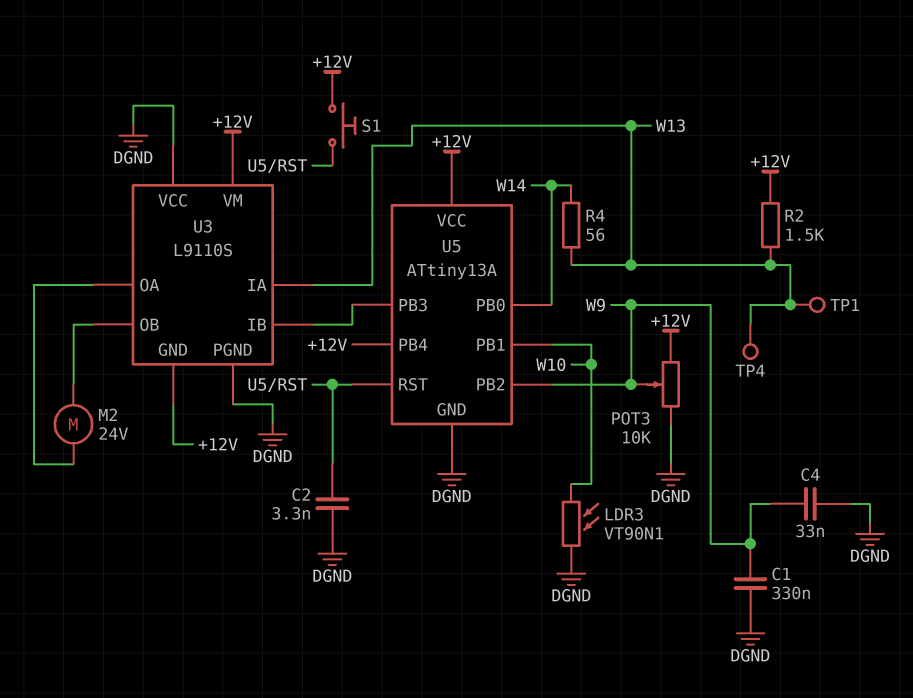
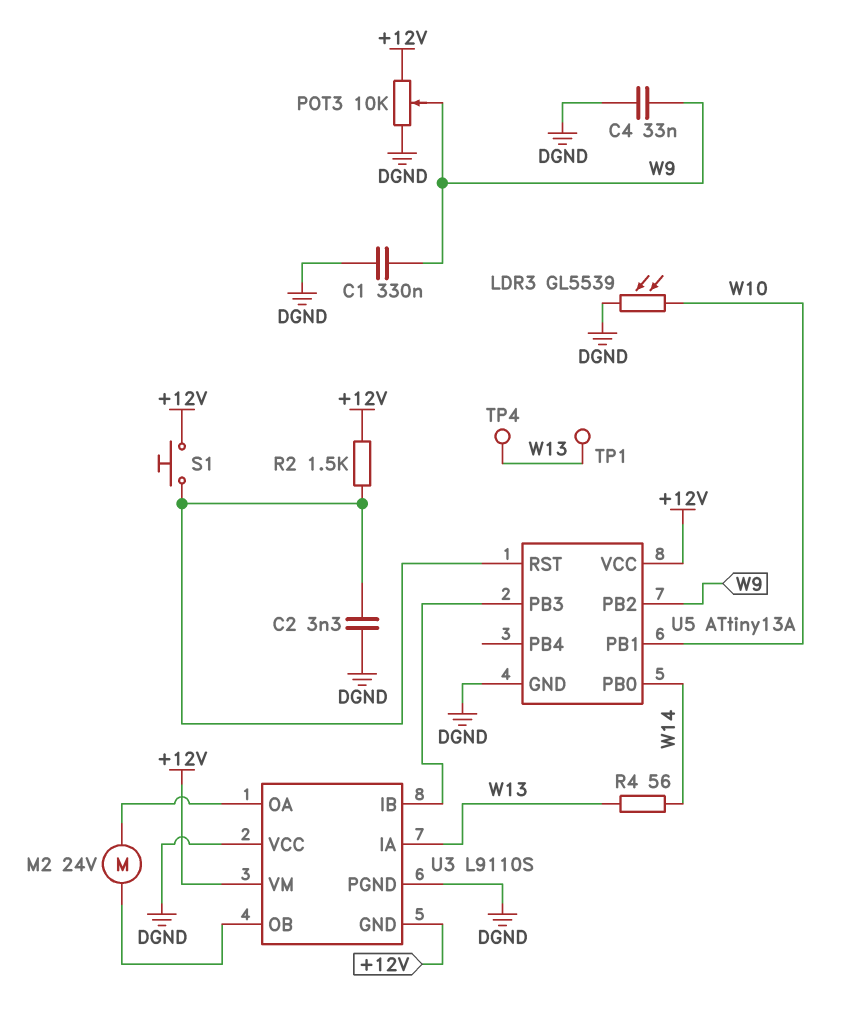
LDR3: VT90N1 (DGND, W10) -> GL5539 (DGND, W10)
R2: 1.5k (+12V, W13) -> 1.5k (+12V, U5/RST)
U5 pin PB4: +12V -> none

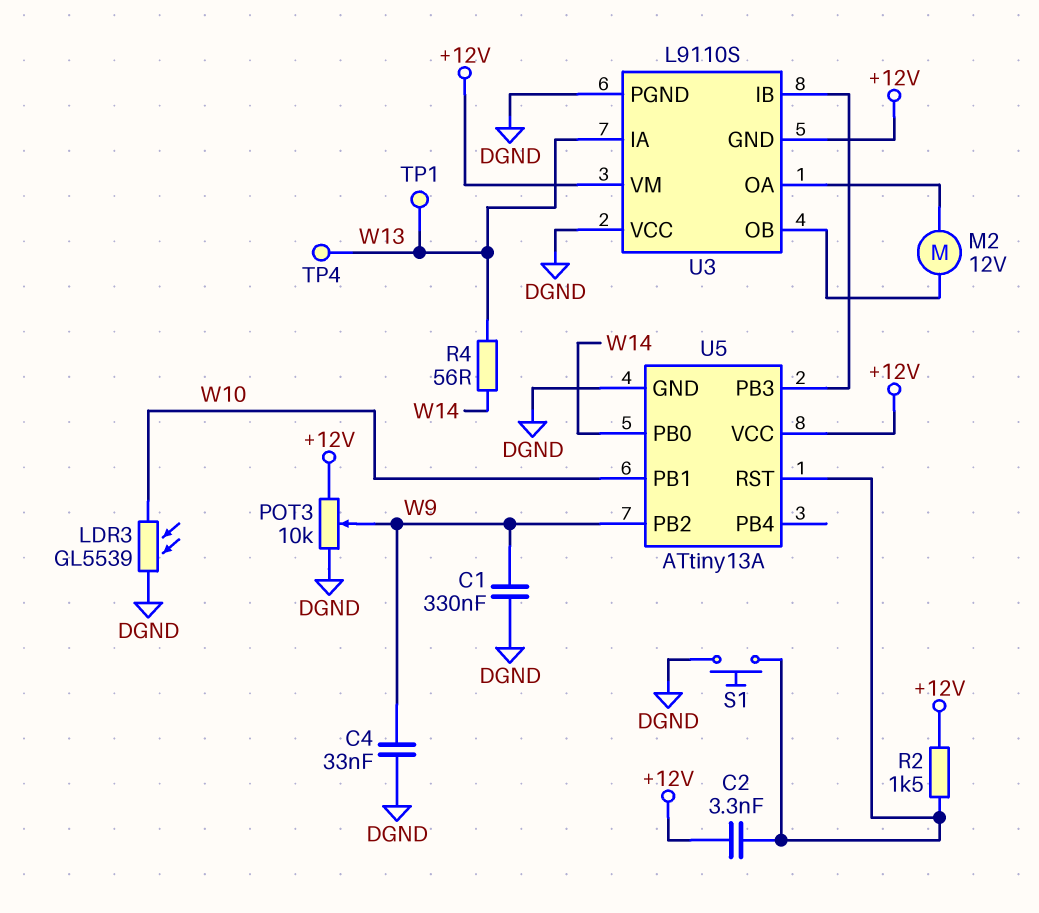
C2: 3.3nF (DGND, U5/RST) -> 3.3nF (+12V, U5/RST)
M2: motor 24V (U3/OA, U3/OB) -> motor 12V (U3/OA, U3/OB)
S1: button (+12V, U5/RST) -> button (DGND, U5/RST)

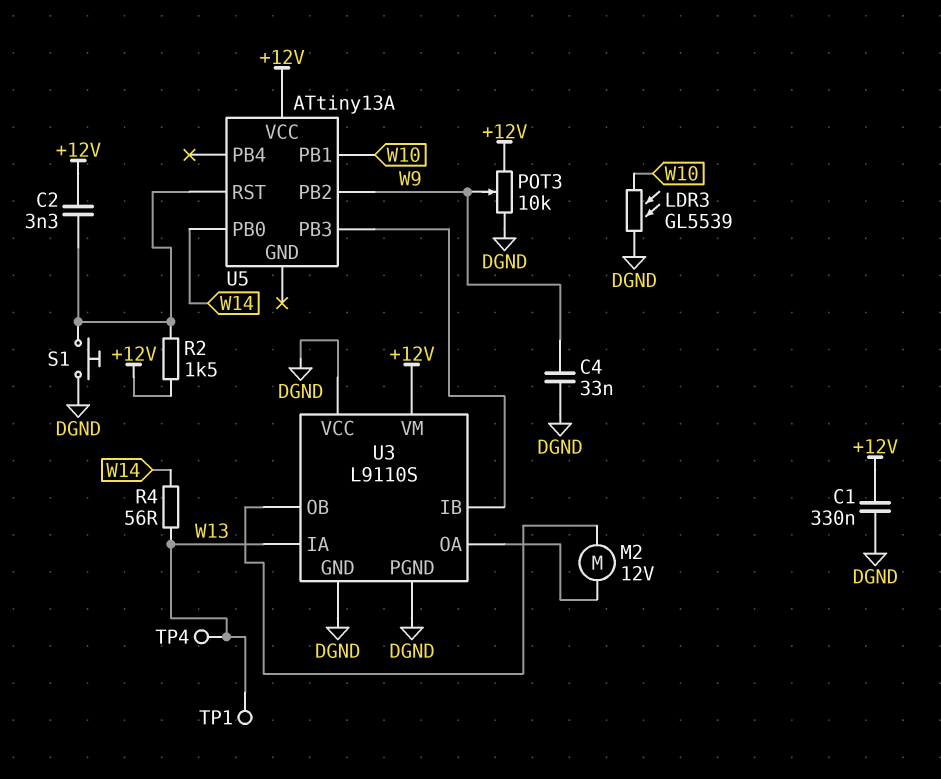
C1: 330nF (DGND, W9) -> 330nF (+12V, DGND)
U3 pin GND: +12V -> DGND
U5 pin GND: DGND -> none

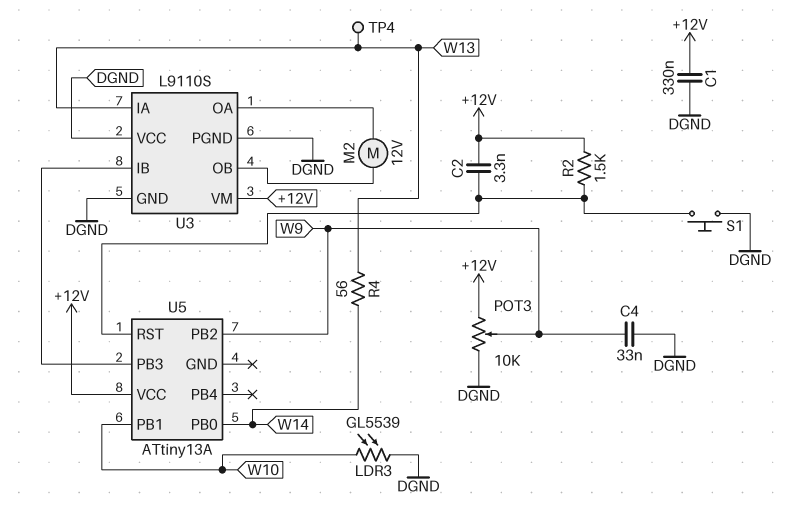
TP1: test point (W13) -> none

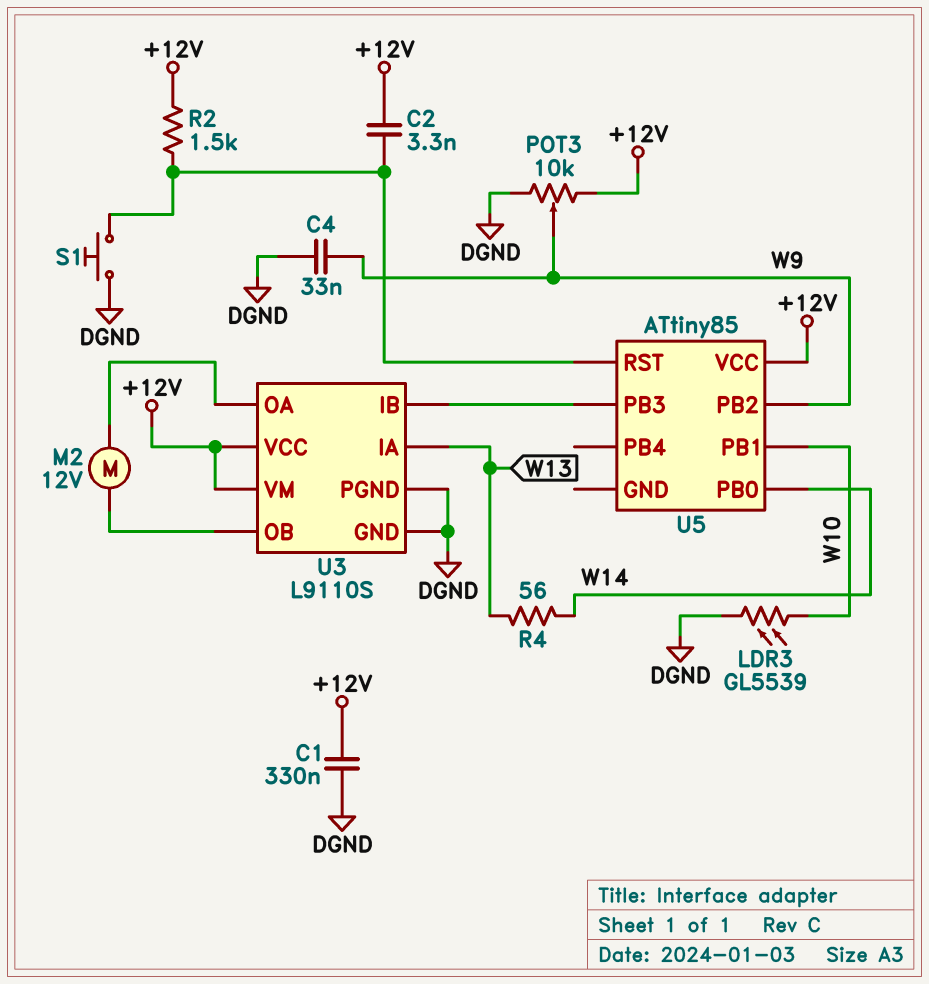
TP4: test point (W13) -> none
U3 pin VCC: DGND -> +12V
U5: ATtiny13A -> ATtiny85

